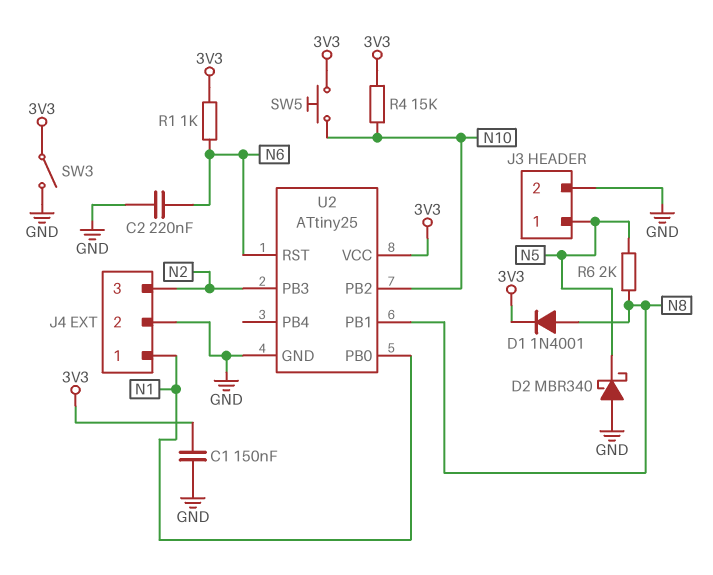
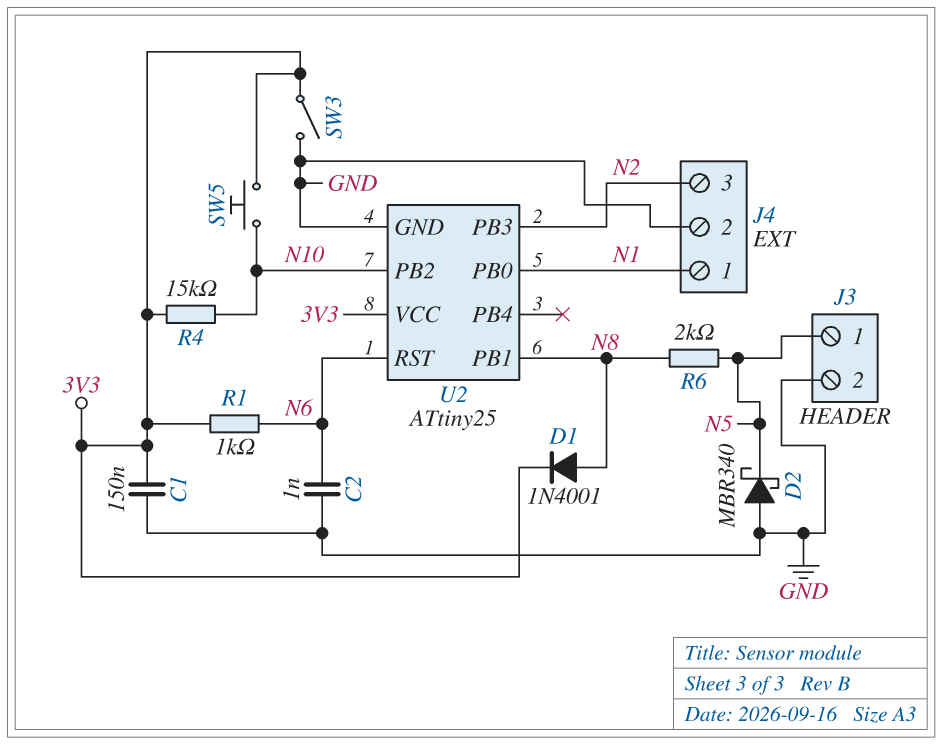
C2: 220nF (GND, N6) -> 1nF (GND, N6)

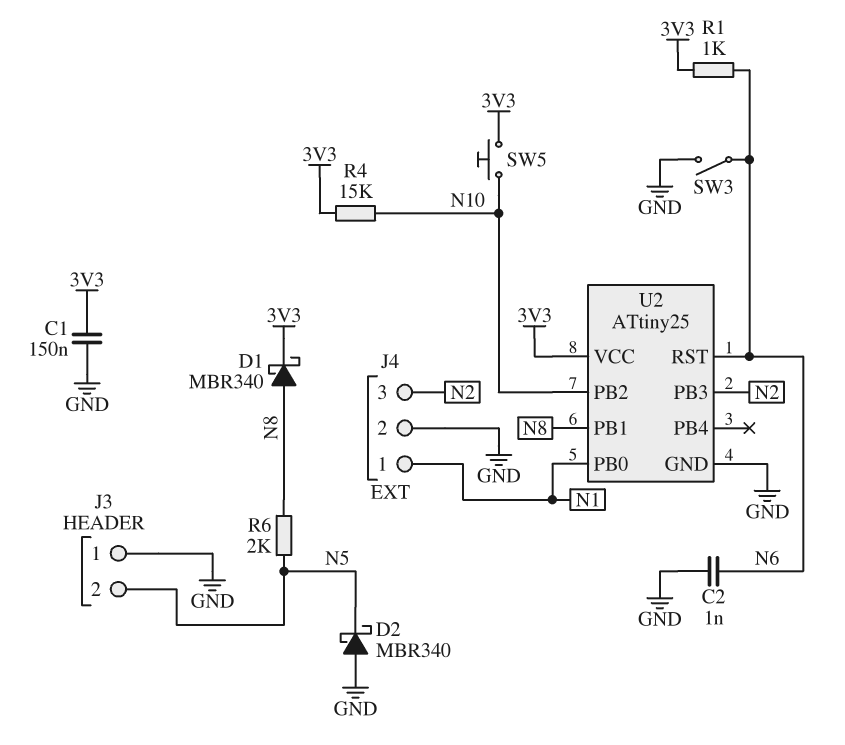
D1: diode 1N4001 (A N8, K 3V3) -> schottky MBR340 (A N8, K 3V3)
J3 pin 1: N5 -> GND
J3 pin 2: GND -> N5
SW3: switch (3V3, GND) -> switch (GND, N6)

